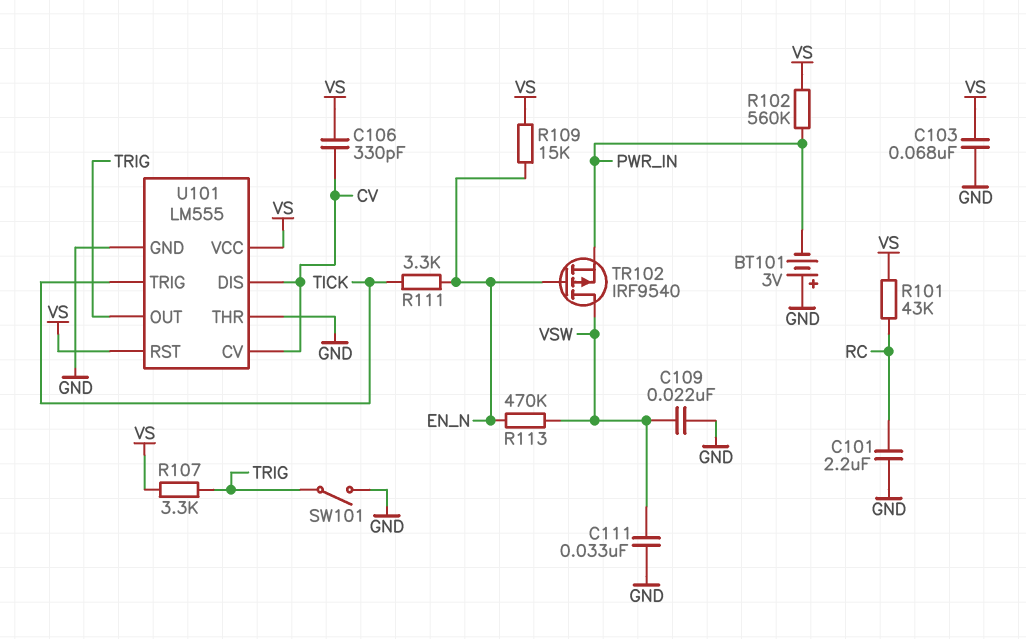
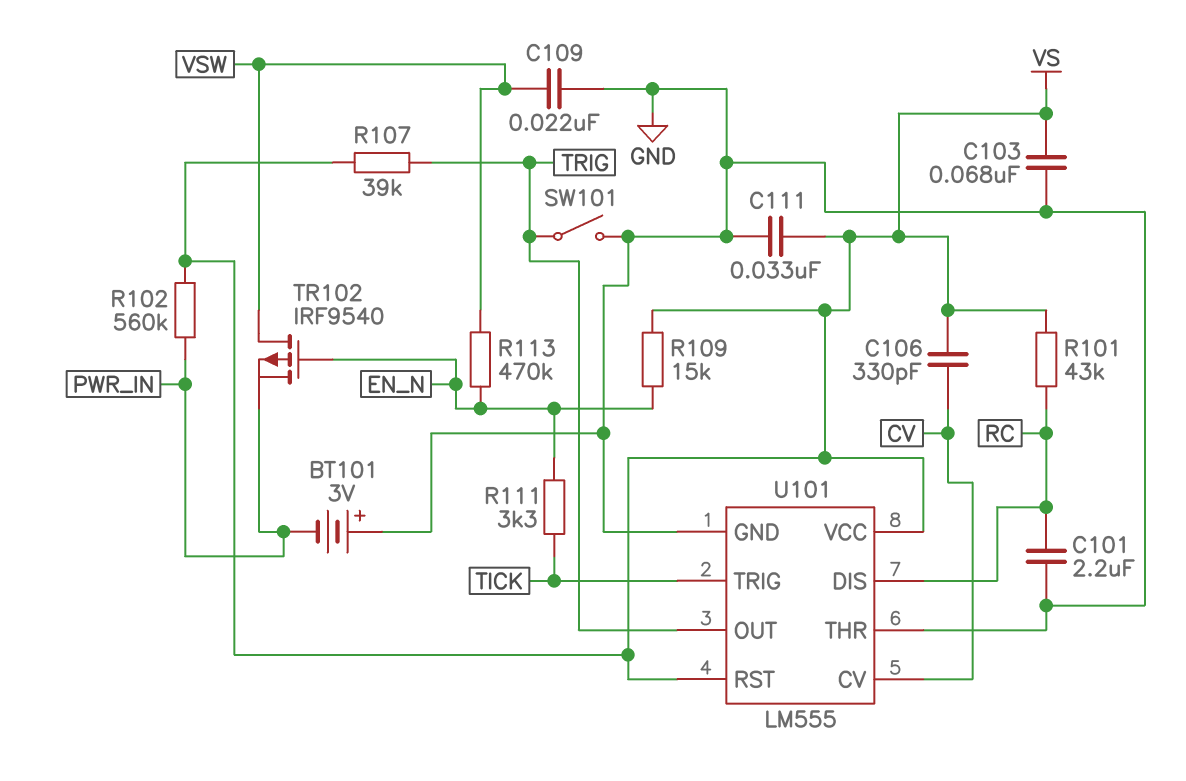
C111: 33nF (GND, VSW) -> 33nF (GND, VS)
R107: 3.3k (TRIG, VS) -> 39k (TRIG, VS)
U101 pin DIS: CV -> RC

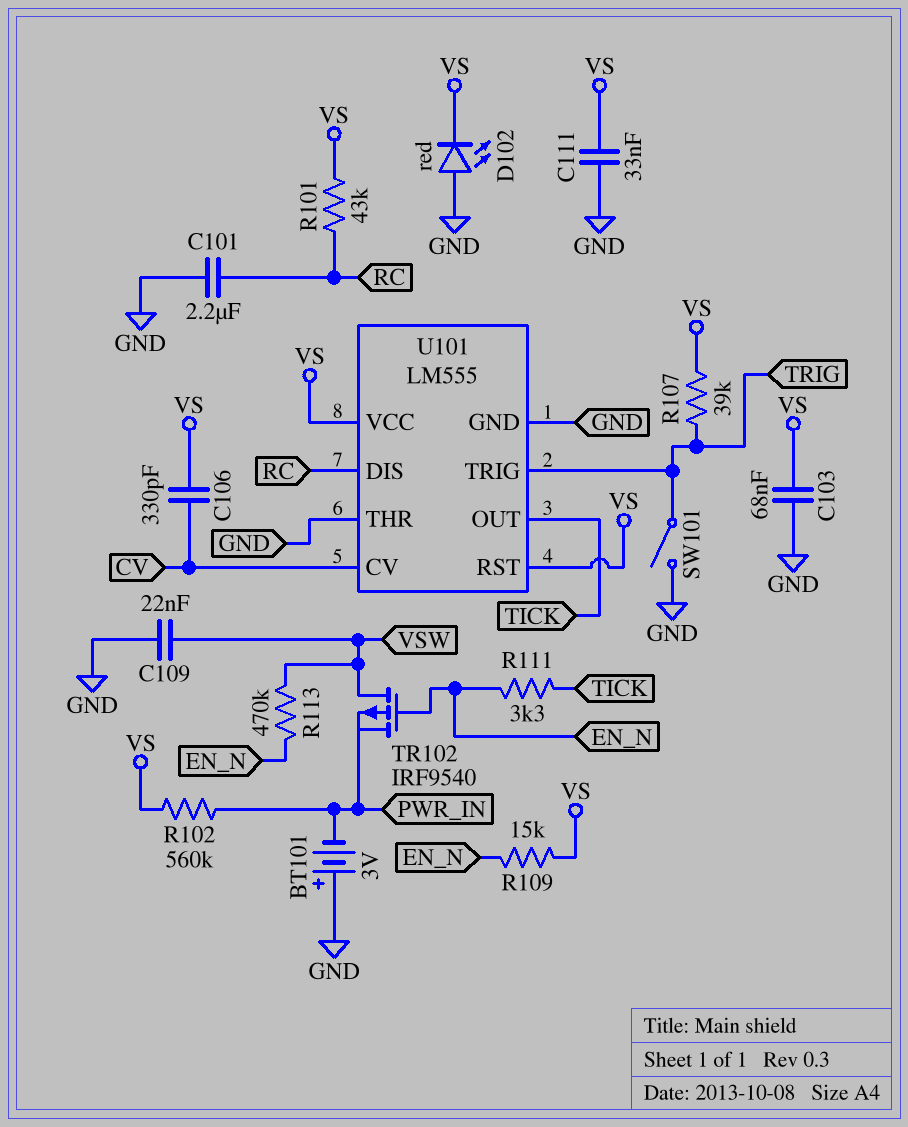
D102: none -> LED red (A GND, K VS)
U101 pin OUT: TRIG -> TICK
U101 pin TRIG: TICK -> TRIG

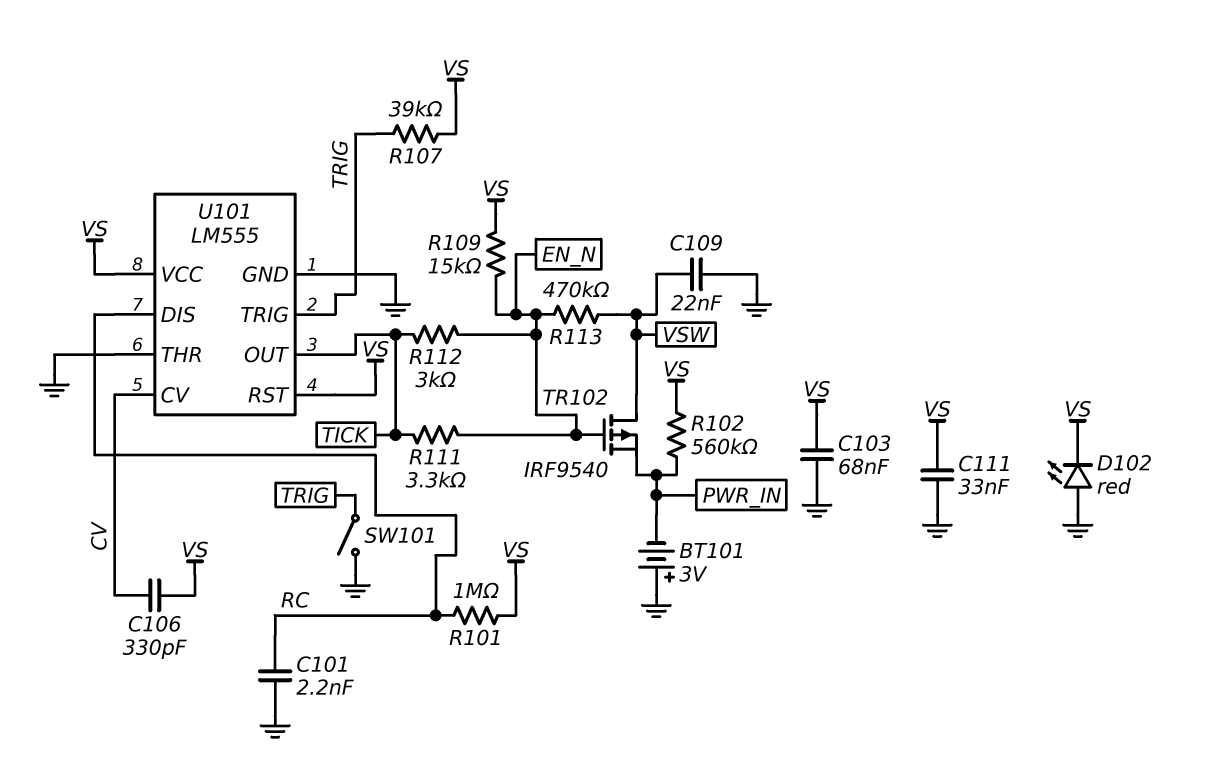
C101: 2.2uF (GND, RC) -> 2.2nF (GND, RC)
R101: 43k (RC, VS) -> 1M (RC, VS)
R112: none -> 3k (EN_N, TICK)

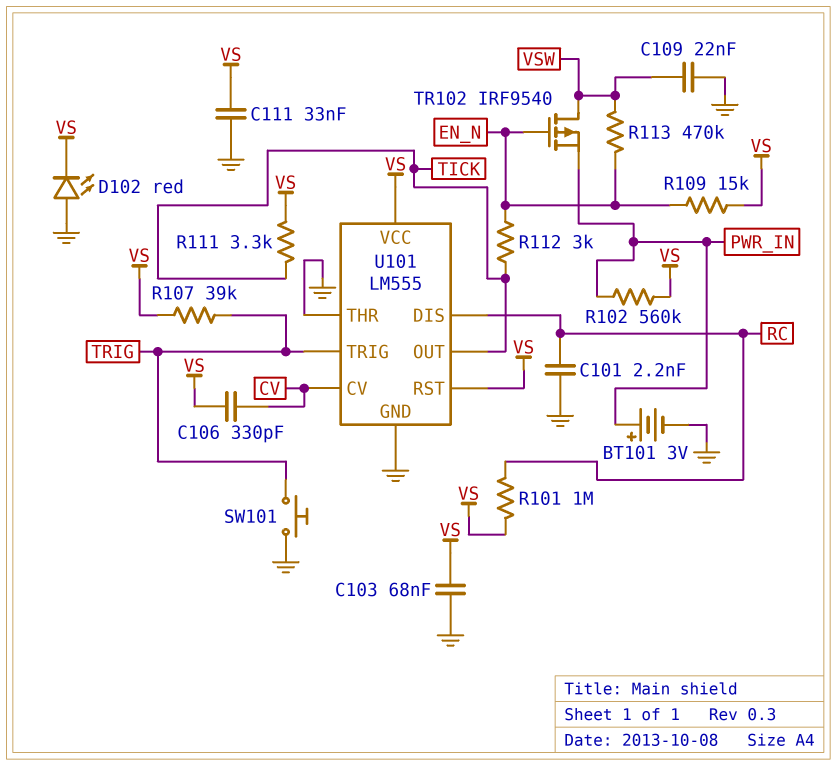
BT101: 3V (plus GND, minus PWR_IN) -> 3V (plus PWR_IN, minus GND)
R111: 3.3k (EN_N, TICK) -> 3.3k (TICK, VS)
SW101: switch (GND, TRIG) -> button (GND, TRIG)

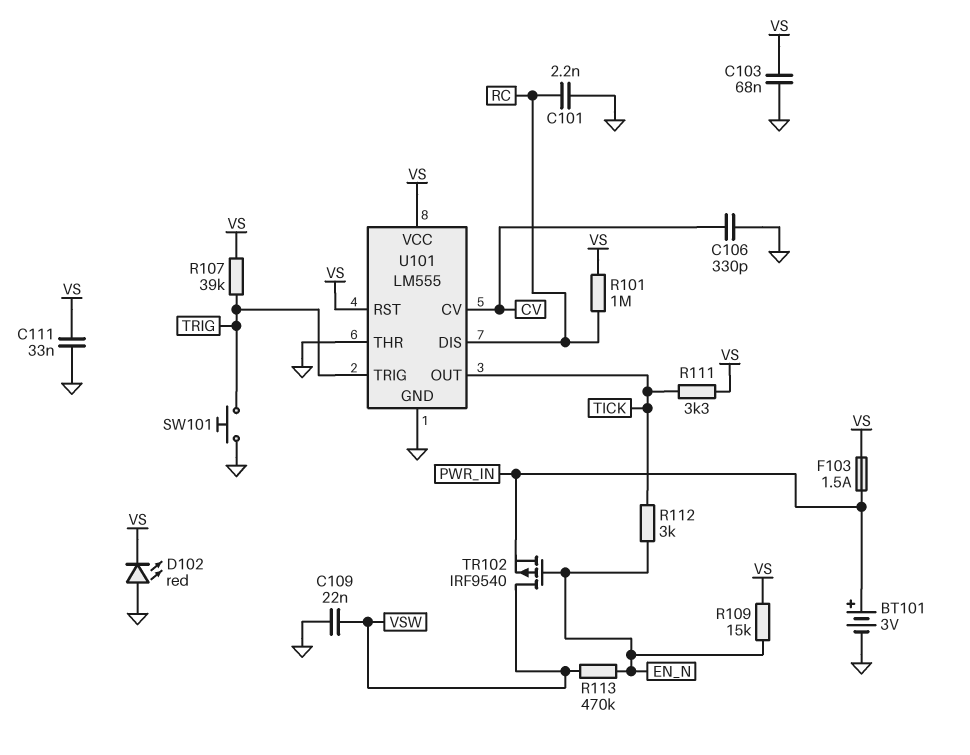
C106: 330pF (CV, VS) -> 330pF (CV, GND)
F103: none -> 1.5A (PWR_IN, VS)
R102: 560k (PWR_IN, VS) -> none

